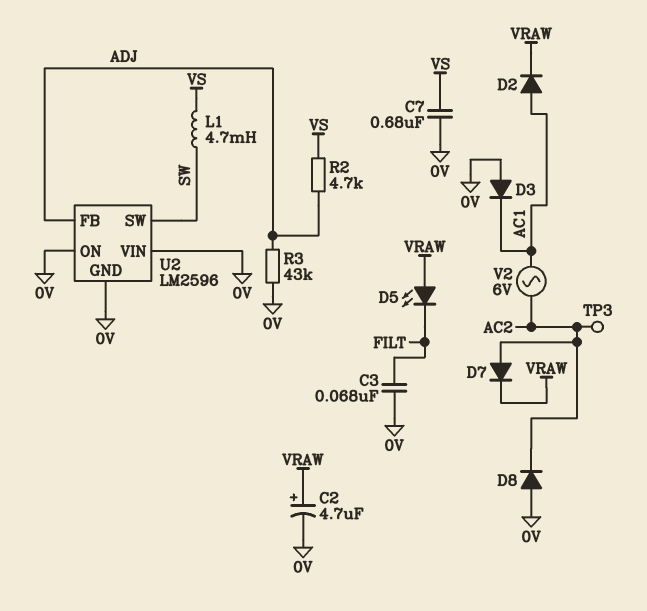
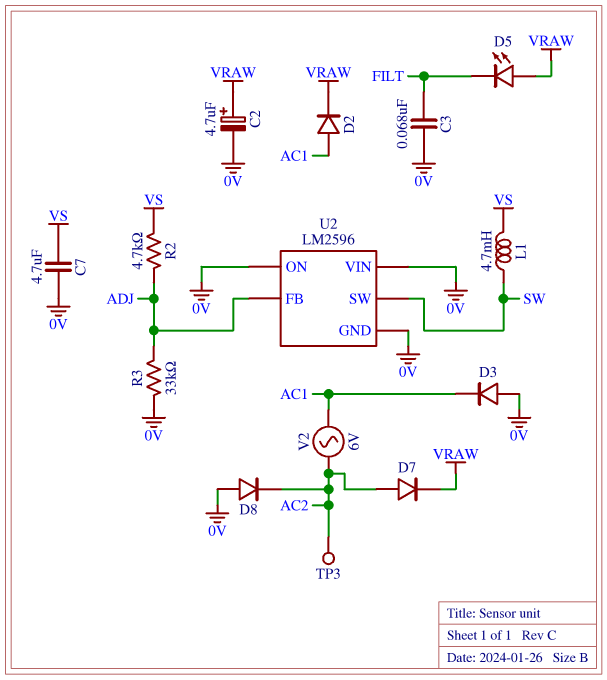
C7: 680nF (0V, VS) -> 4.7uF (0V, VS)
R3: 43k (0V, ADJ) -> 33k (0V, ADJ)

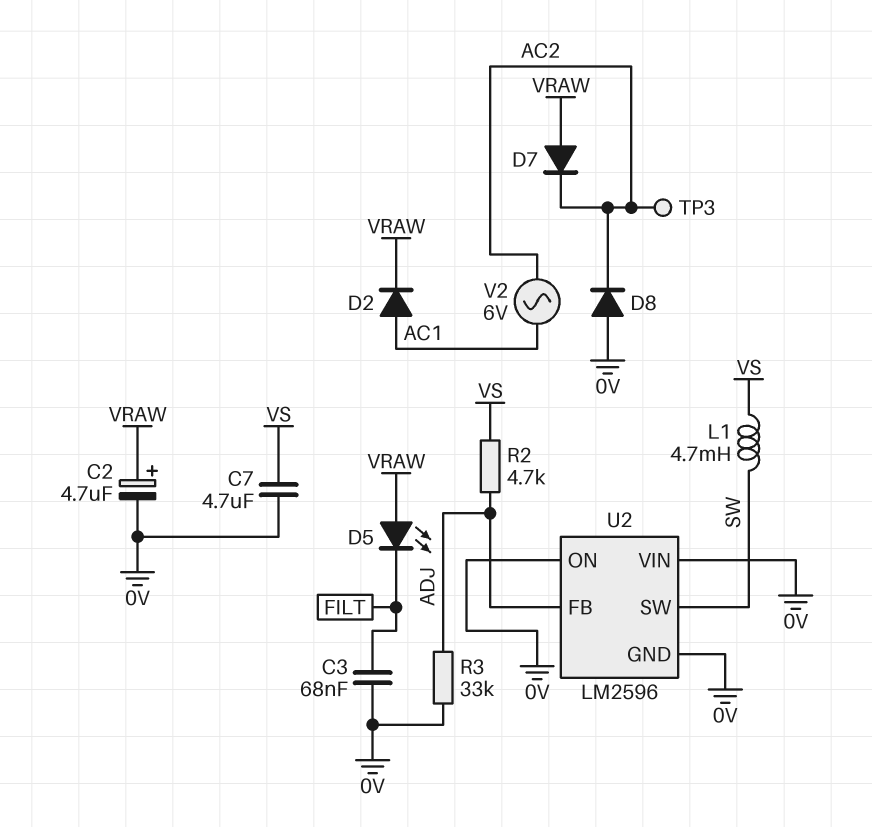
D3: diode (A 0V, K AC1) -> none
D7: diode (A AC2, K VRAW) -> diode (A VRAW, K AC2)

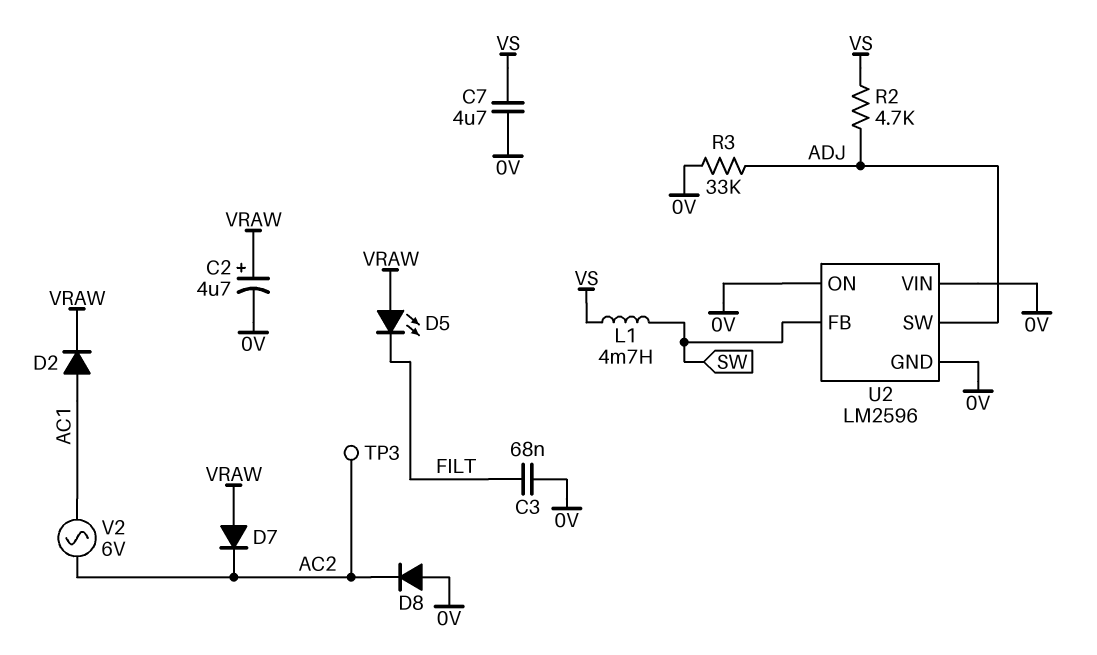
U2 pin FB: ADJ -> SW
U2 pin SW: SW -> ADJ

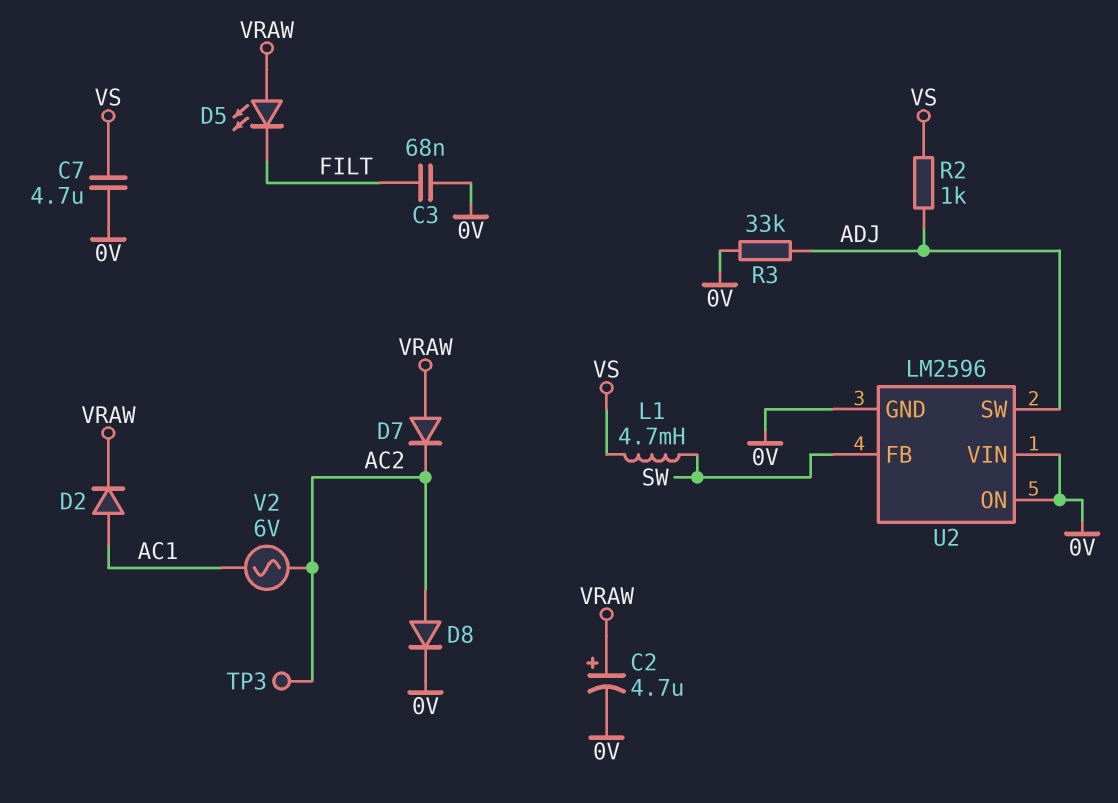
D8: diode (A 0V, K AC2) -> diode (A AC2, K 0V)
R2: 4.7k (ADJ, VS) -> 1k (ADJ, VS)

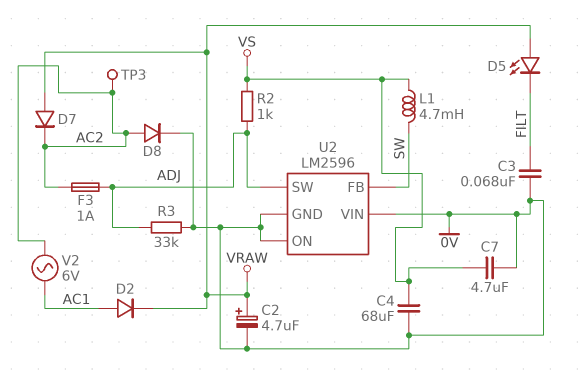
C4: none -> 68uF (0V, VS)
F3: none -> 1A (AC2, ADJ)

